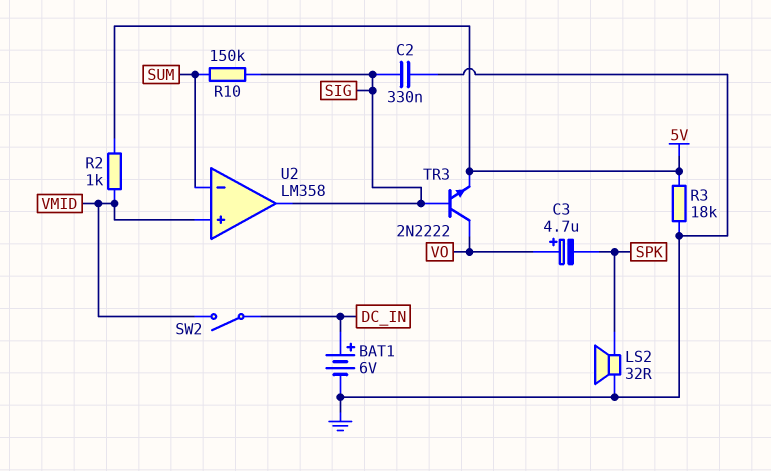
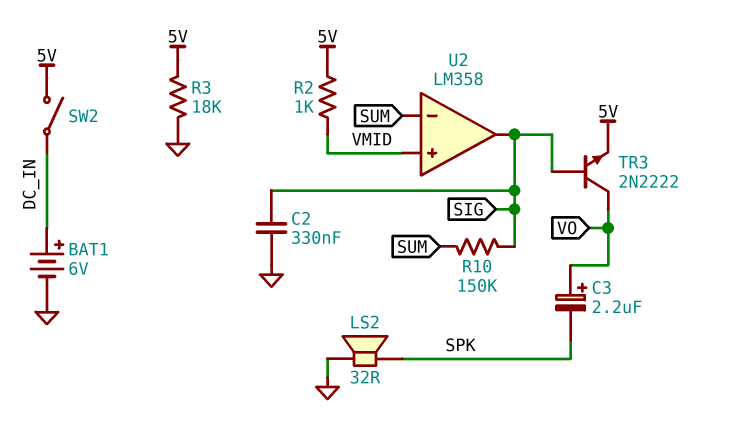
C3: 4.7uF (plus VO, minus SPK) -> 2.2uF (plus VO, minus SPK)
SW2: switch (DC_IN, VMID) -> switch (5V, DC_IN)

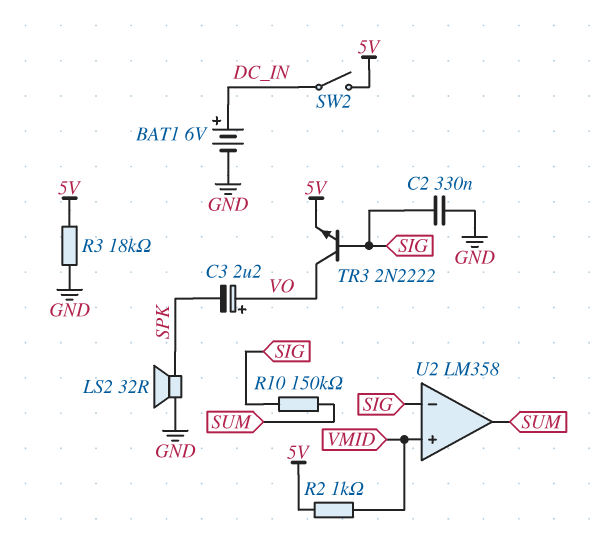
U2 pin in-: SUM -> SIG
U2 pin out: SIG -> SUM

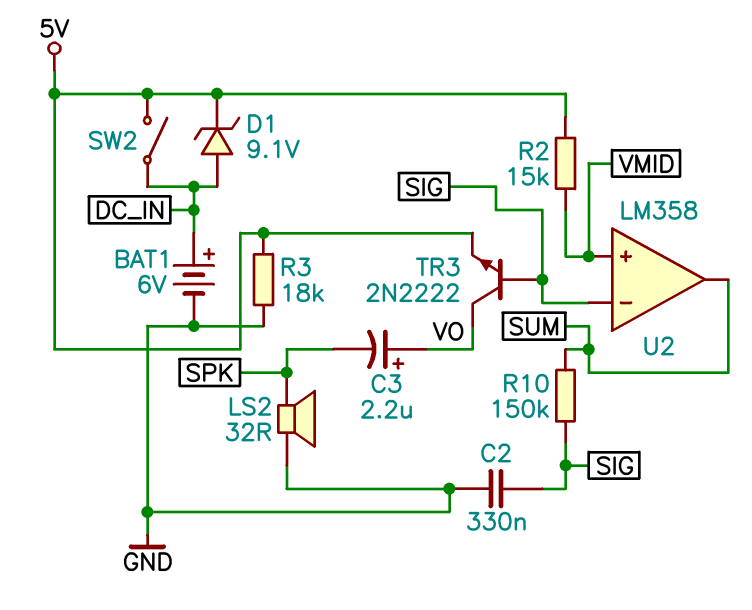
D1: none -> zener 9.1V (A DC_IN, K 5V)
R2: 1k (5V, VMID) -> 15k (5V, VMID)

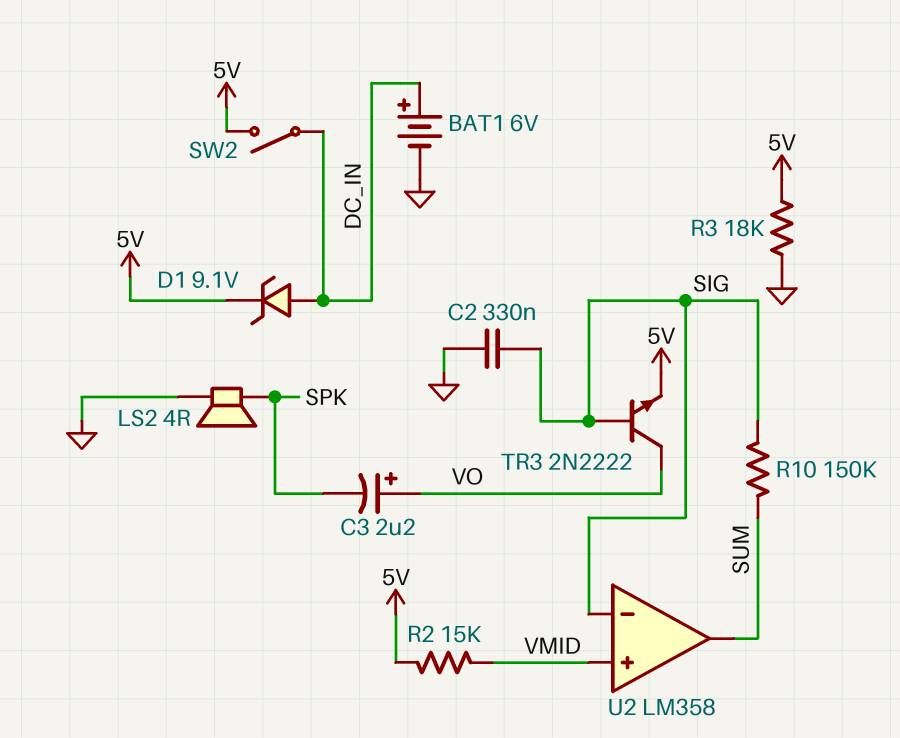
LS2: speaker 32R (GND, SPK) -> speaker 4R (GND, SPK)

